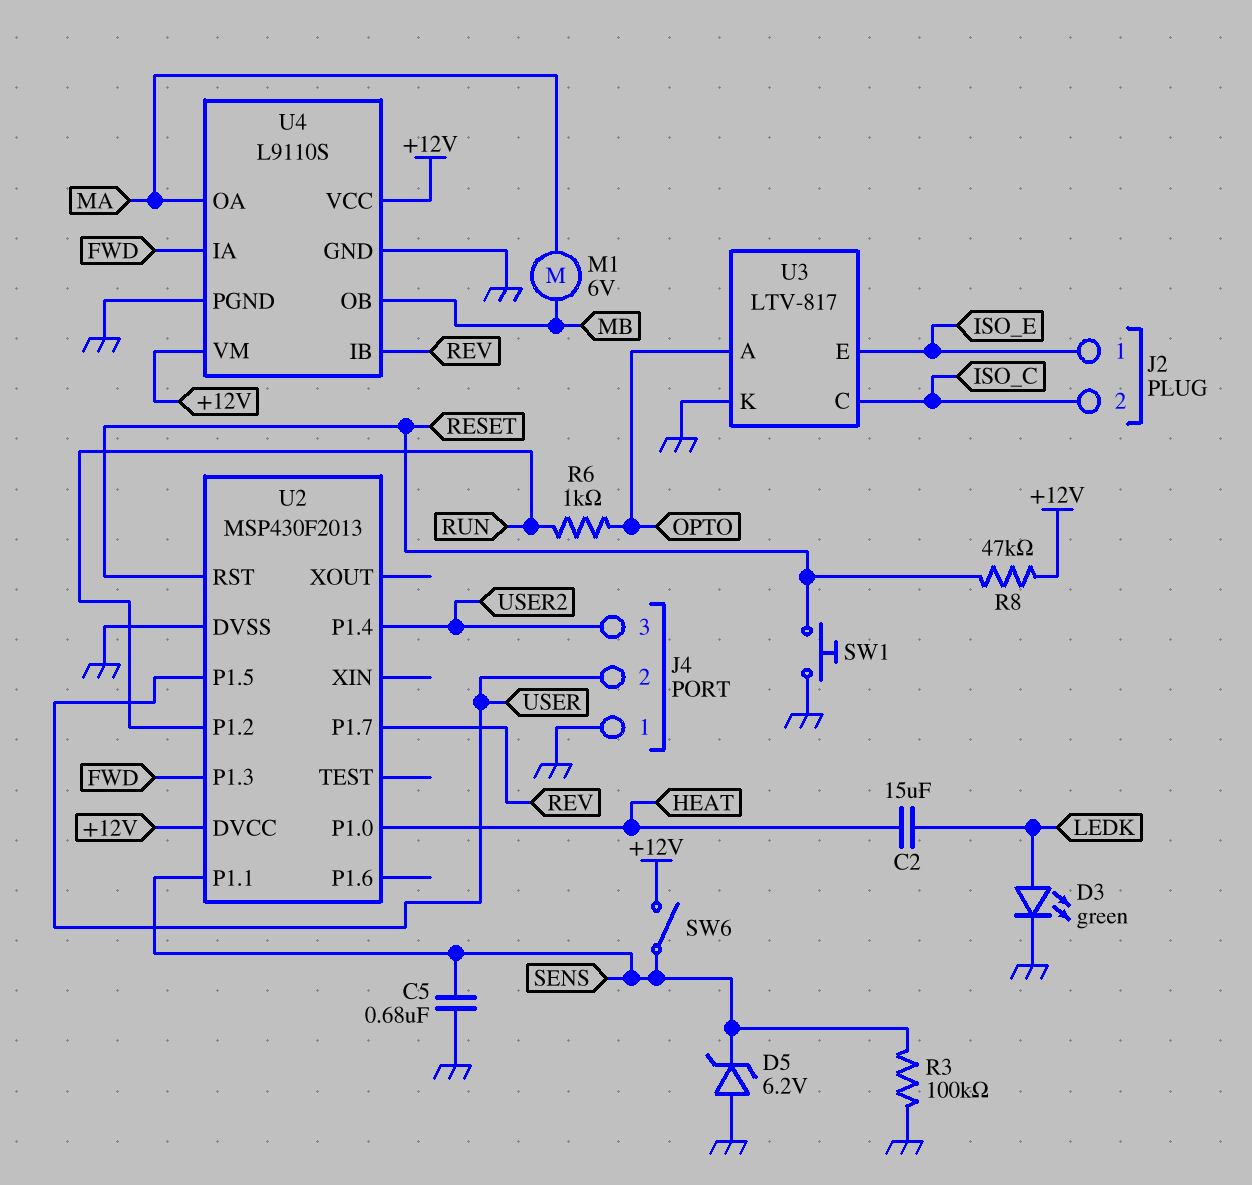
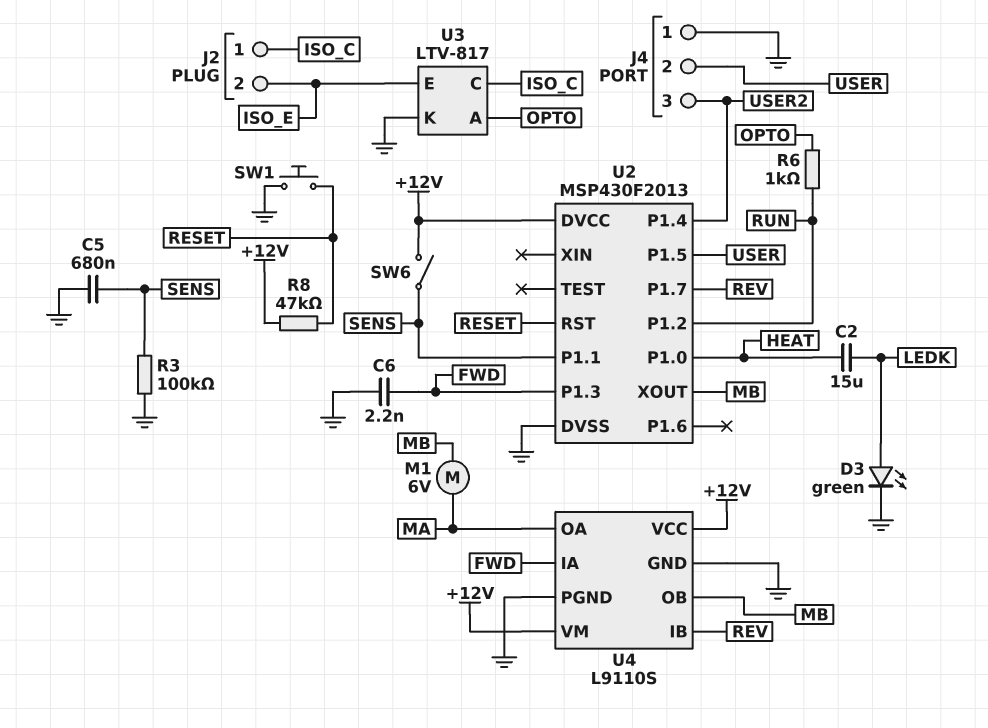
C6: none -> 2.2nF (FWD, GND)
D5: zener 6.2V (A GND, K SENS) -> none
J2 pin 1: ISO_E -> ISO_C
J2 pin 2: ISO_C -> ISO_E
U2 pin XOUT: none -> MB

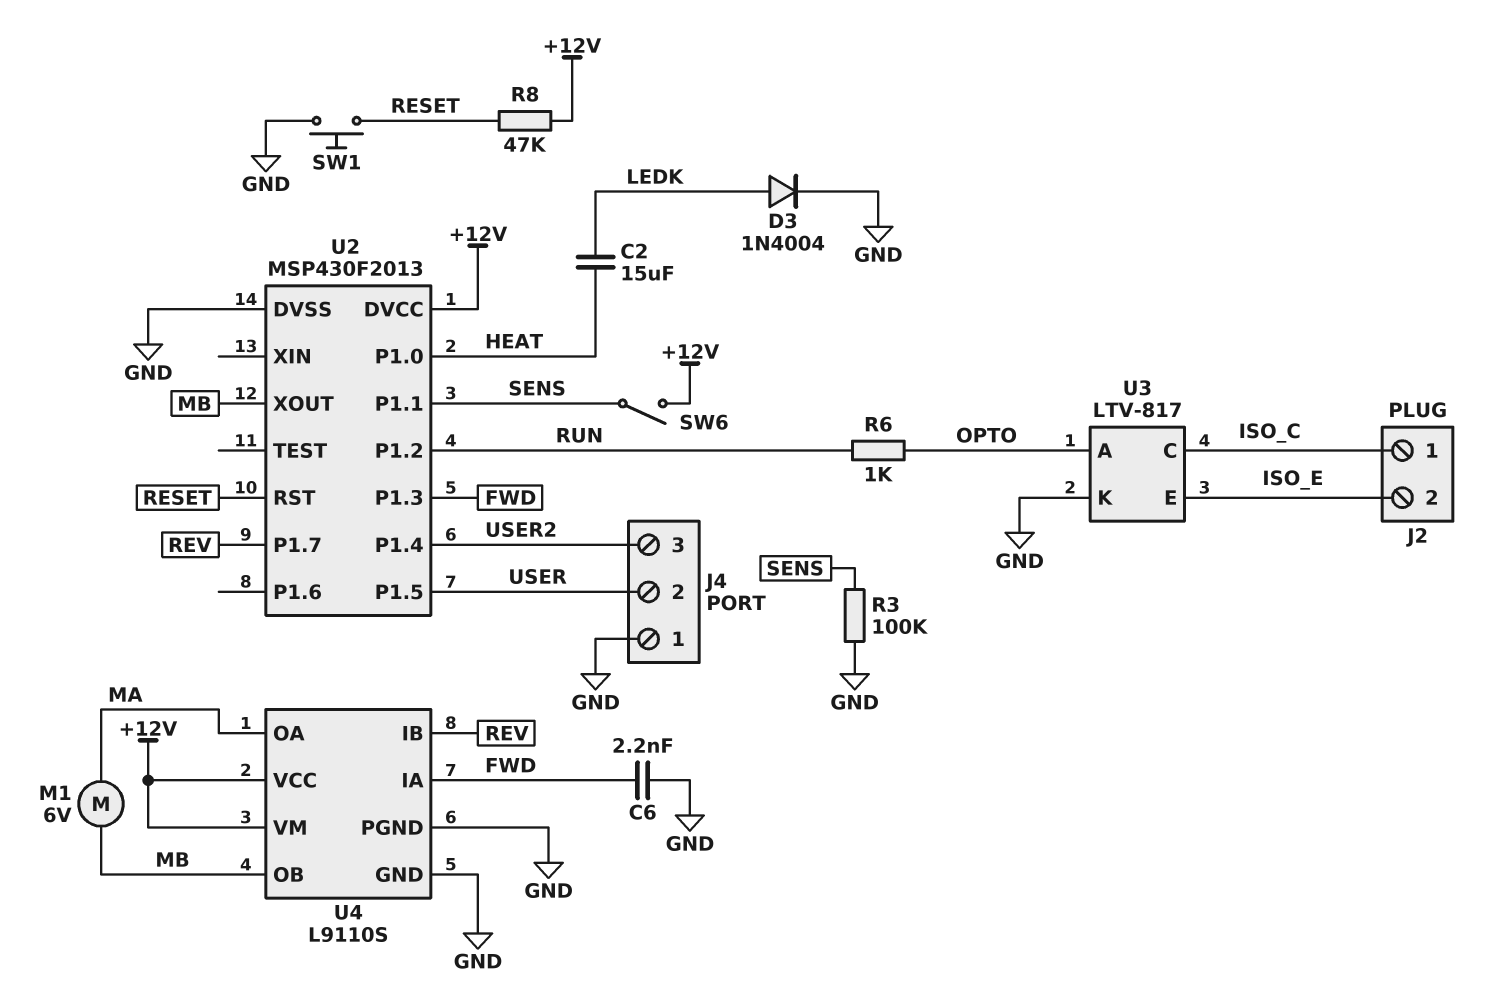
C5: 680nF (GND, SENS) -> none
D3: LED green (A LEDK, K GND) -> diode 1N4004 (A LEDK, K GND)

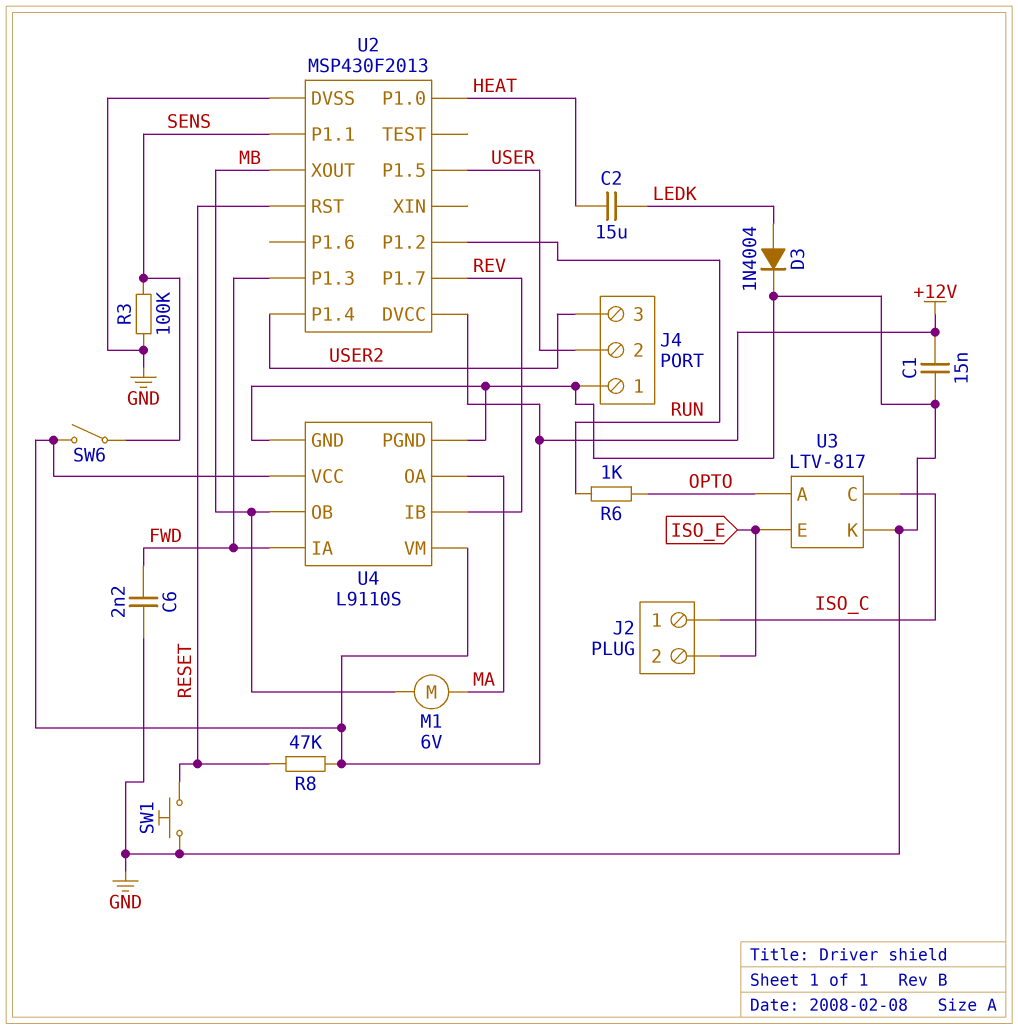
C1: none -> 15nF (+12V, GND)

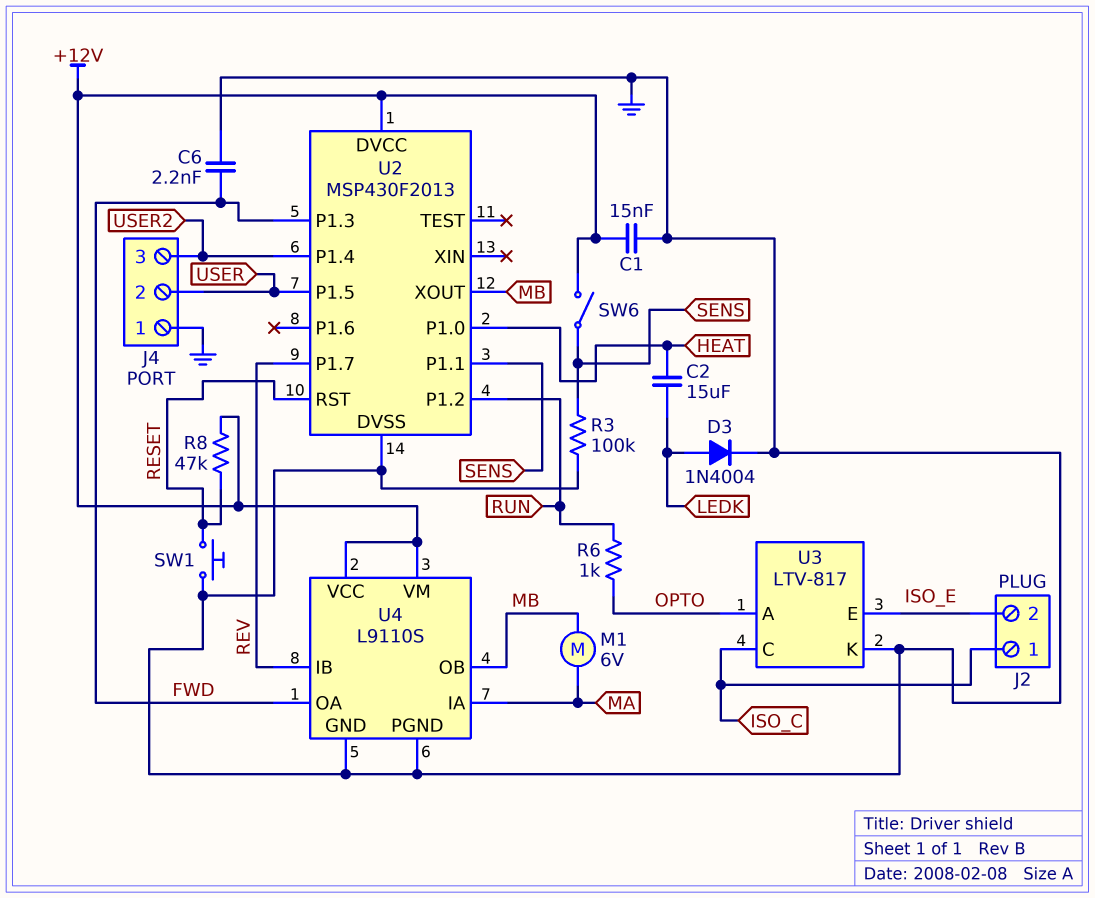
U4 pin IA: FWD -> MA
U4 pin OA: MA -> FWD

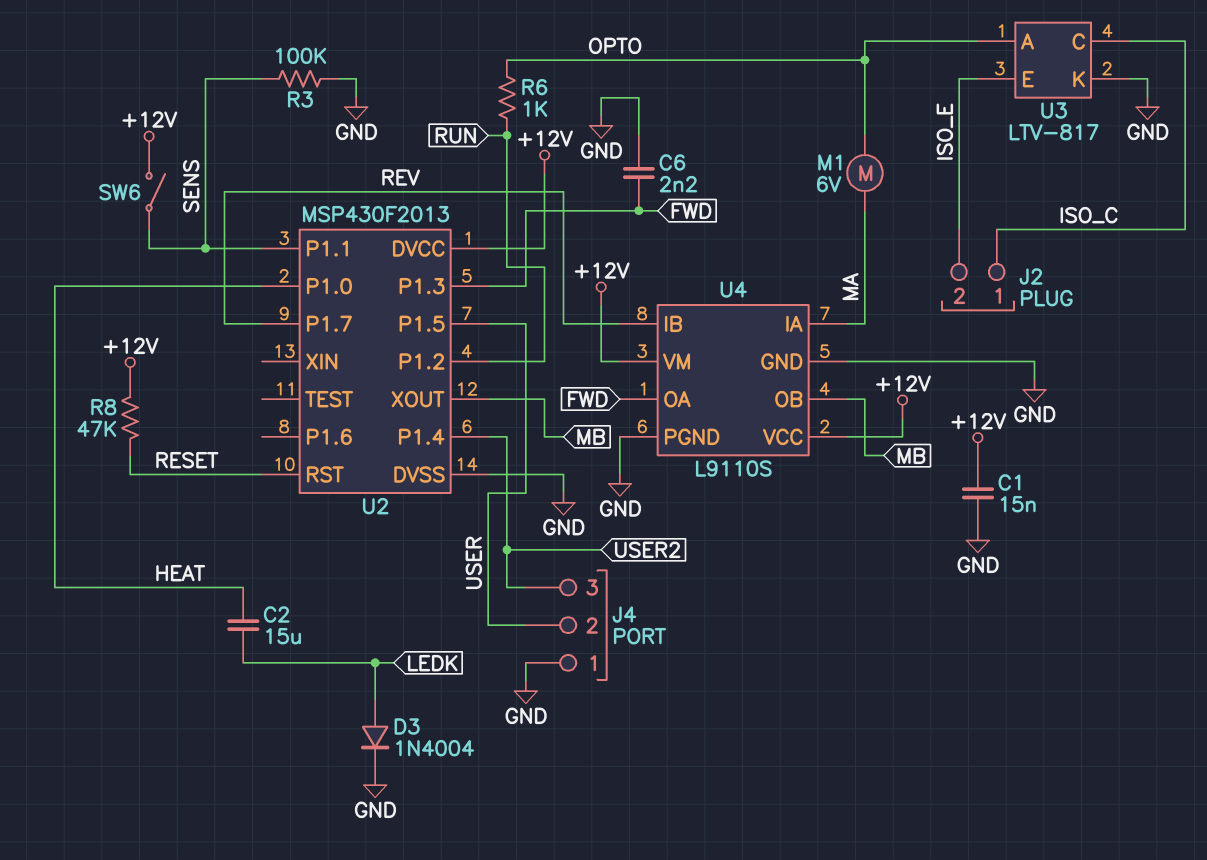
M1: motor 6V (MA, MB) -> motor 6V (MA, OPTO)
SW1: button (GND, RESET) -> none

